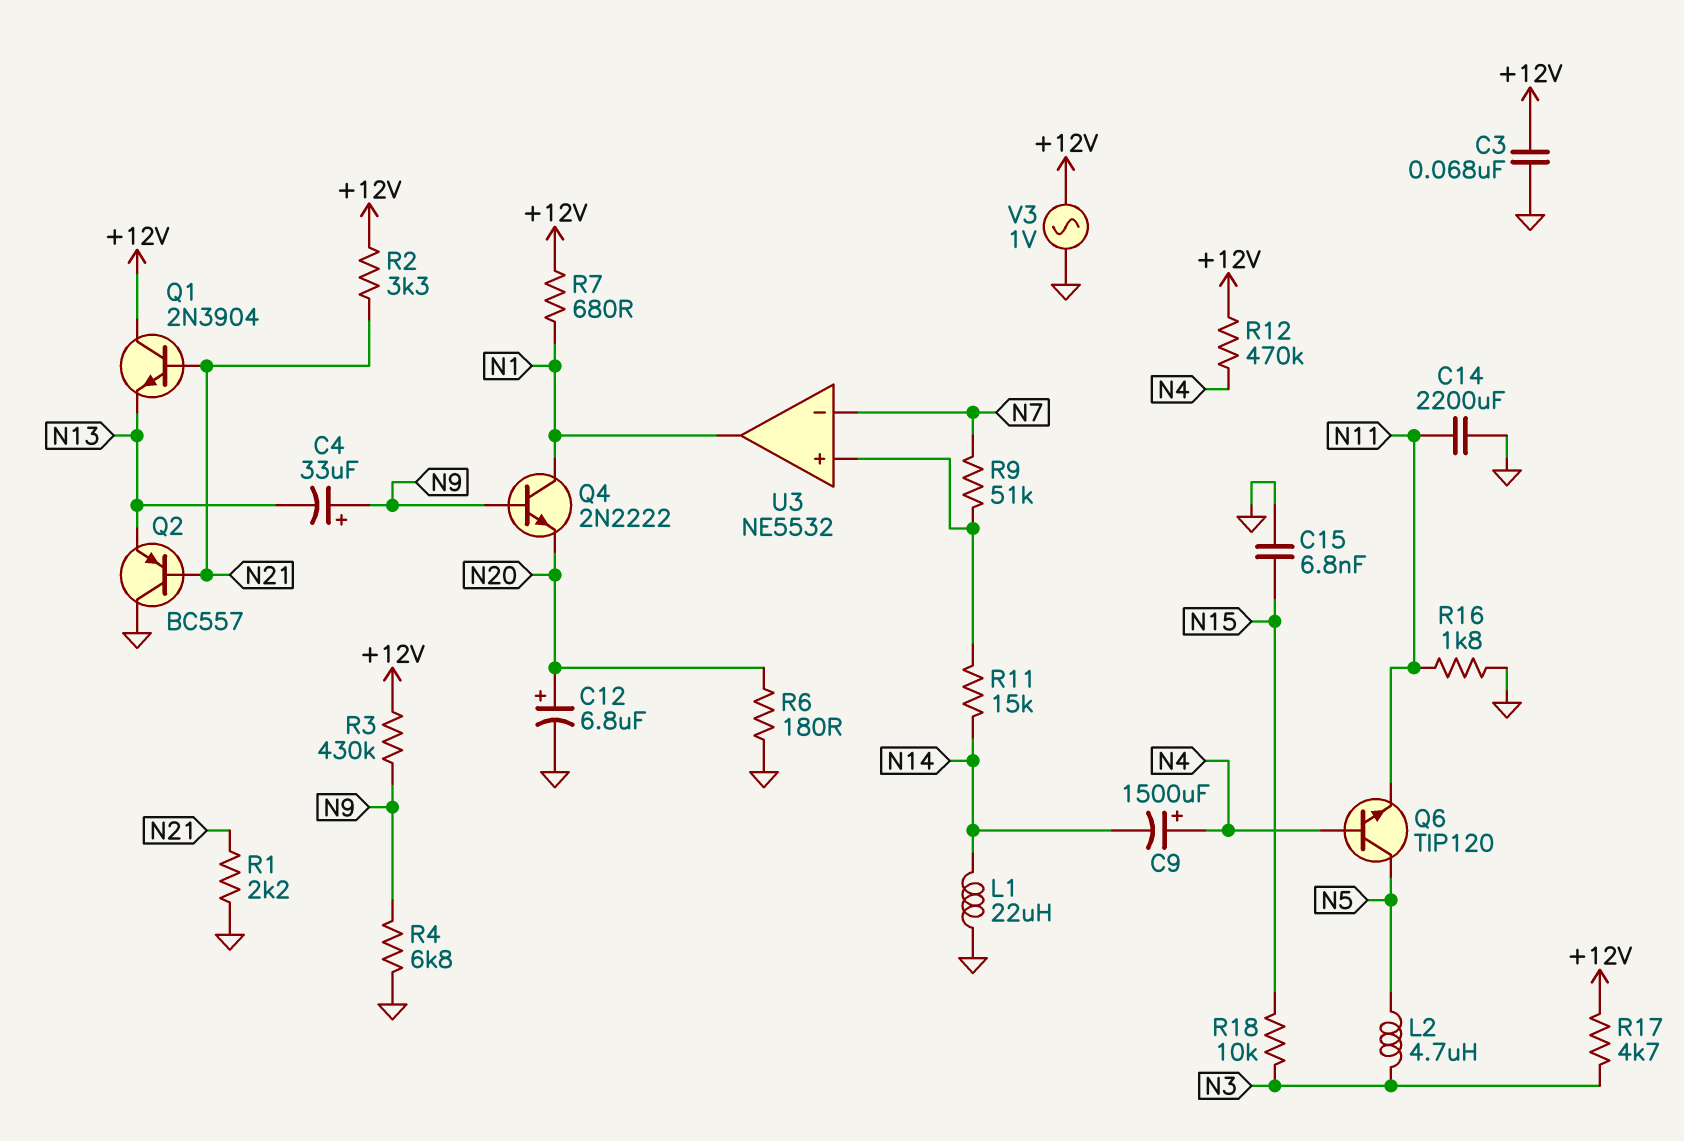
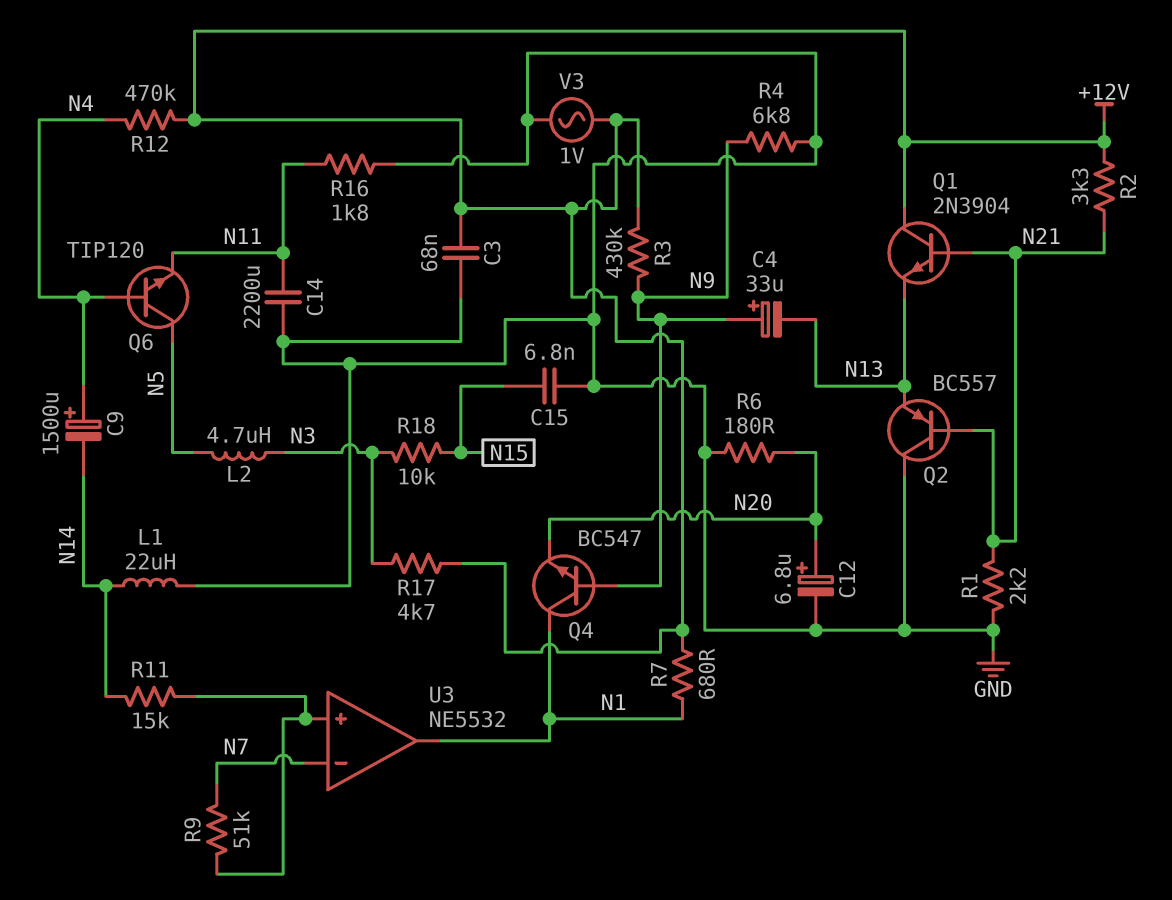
Q4: NPN 2N2222 (B N9, C N1, E N20) -> NPN BC547 (B N9, C N1, E N20)

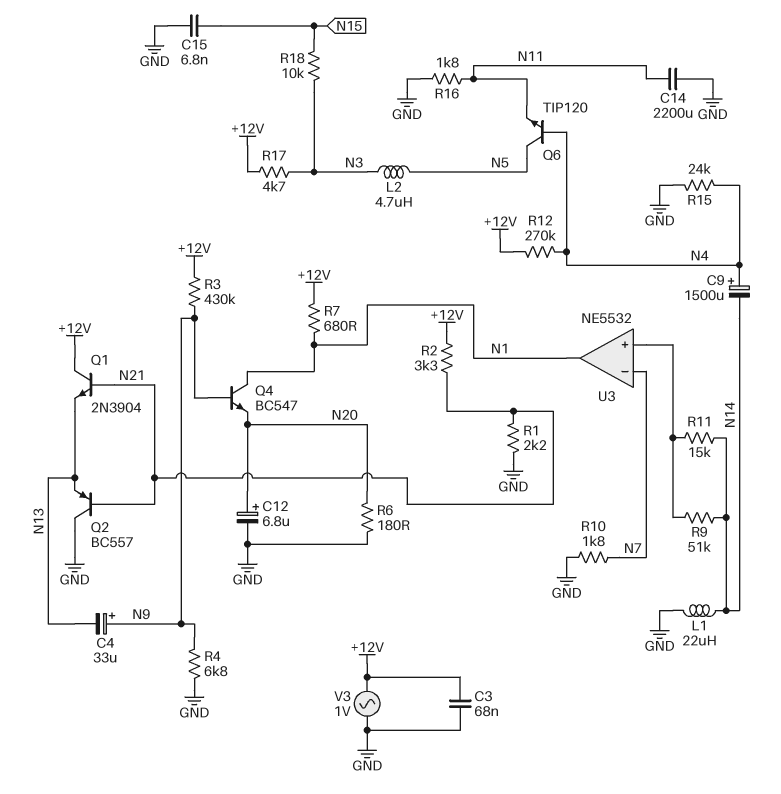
R9: 51k (N7, U3/in+) -> 51k (N14, U3/in+)
R10: none -> 1.8k (GND, N7)
R12: 470k (+12V, N4) -> 270k (+12V, N4)
R15: none -> 24k (GND, N4)

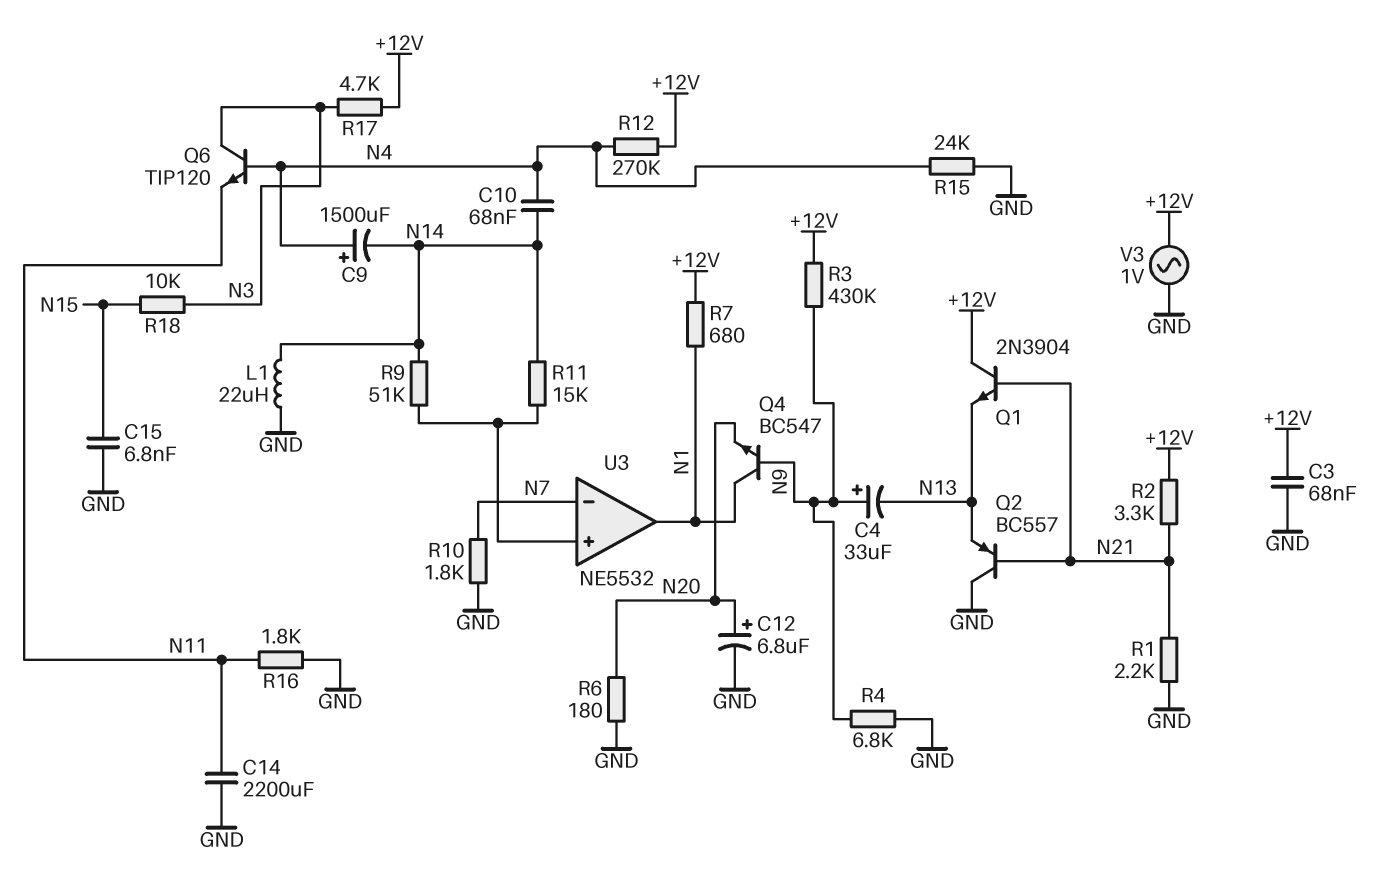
C10: none -> 68nF (N4, N14)
L2: 4.7uH (N3, N5) -> none
Q6: NPN TIP120 (B N4, C N5, E N11) -> NPN TIP120 (B N4, C N3, E N11)

